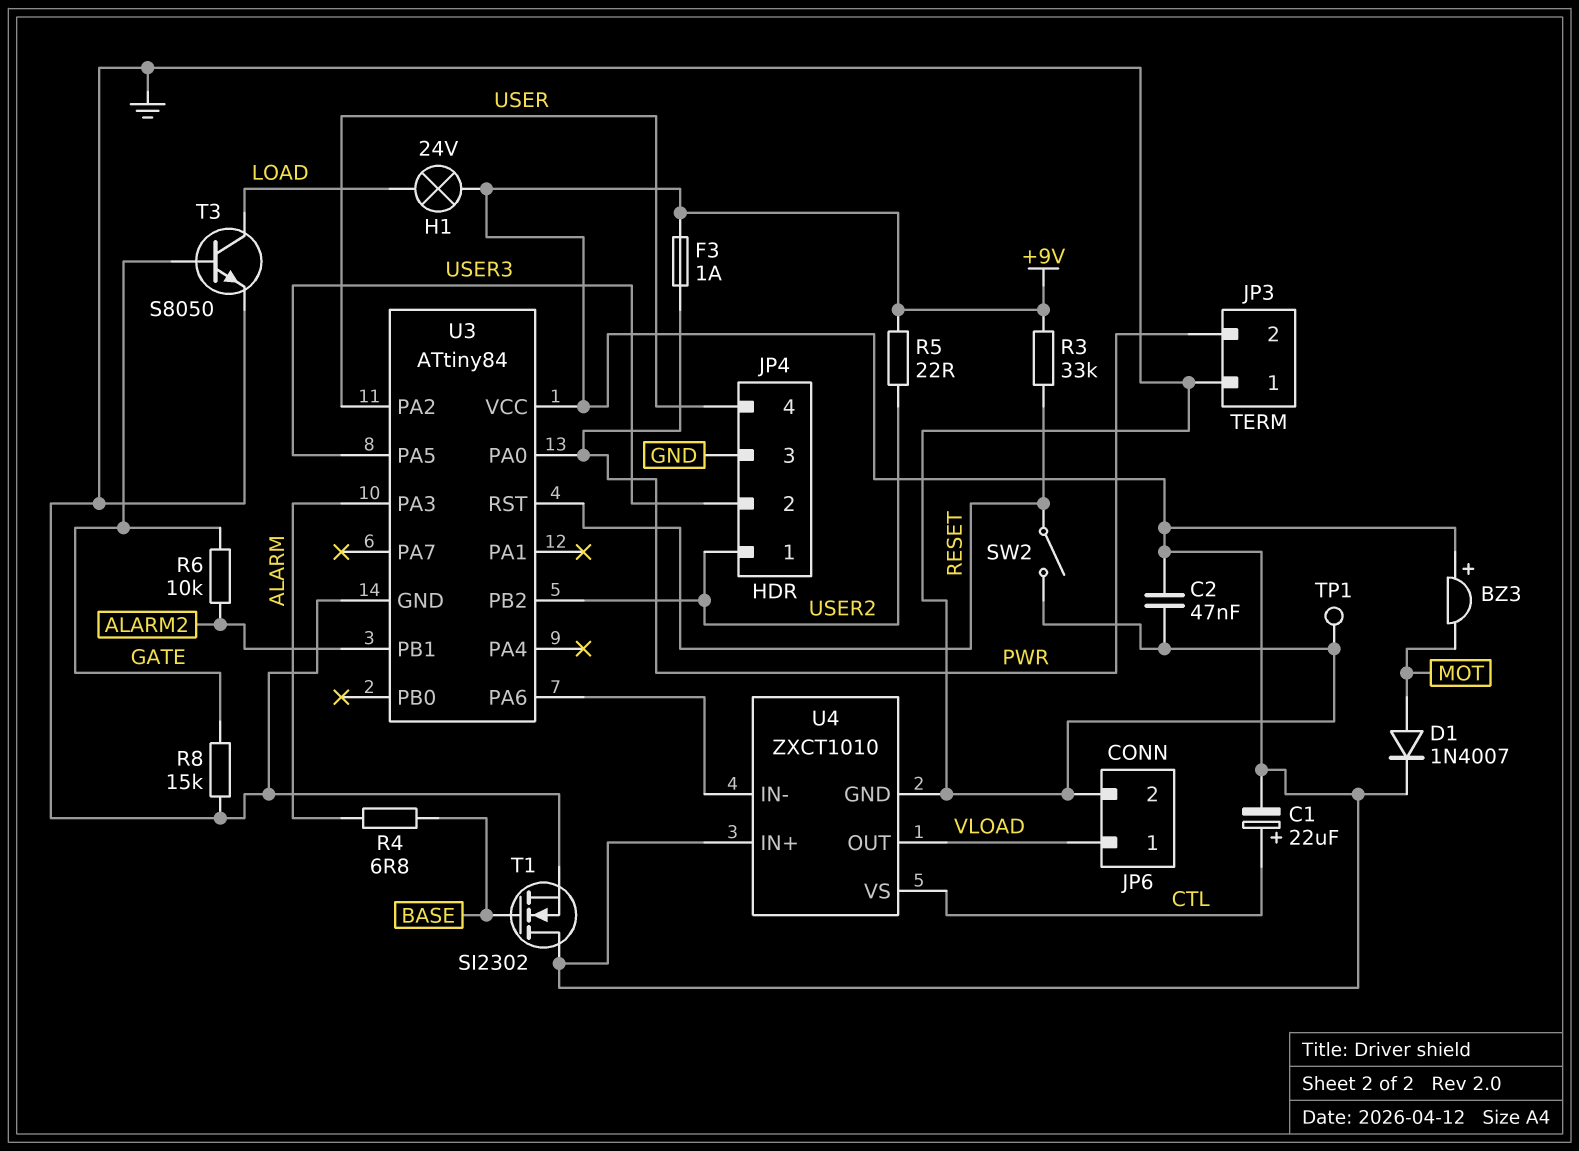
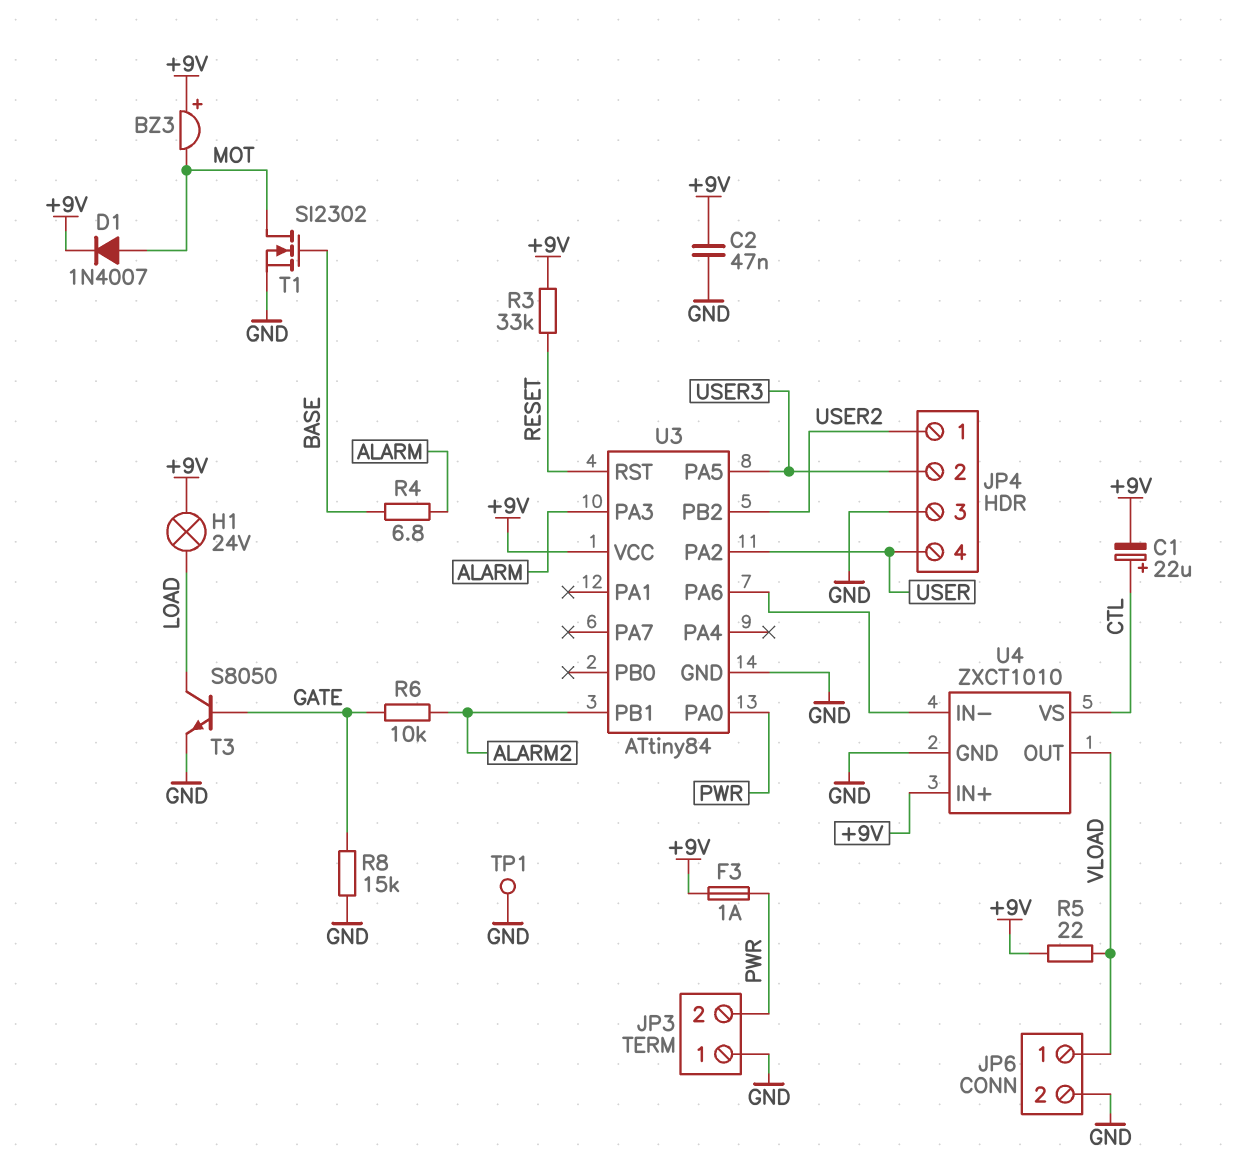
R5: 22 (+9V, USER2) -> 22 (+9V, VLOAD)
SW2: switch (GND, RESET) -> none
T1: NMOS SI2302 (G BASE, D +9V, S GND) -> NMOS SI2302 (G BASE, D MOT, S GND)

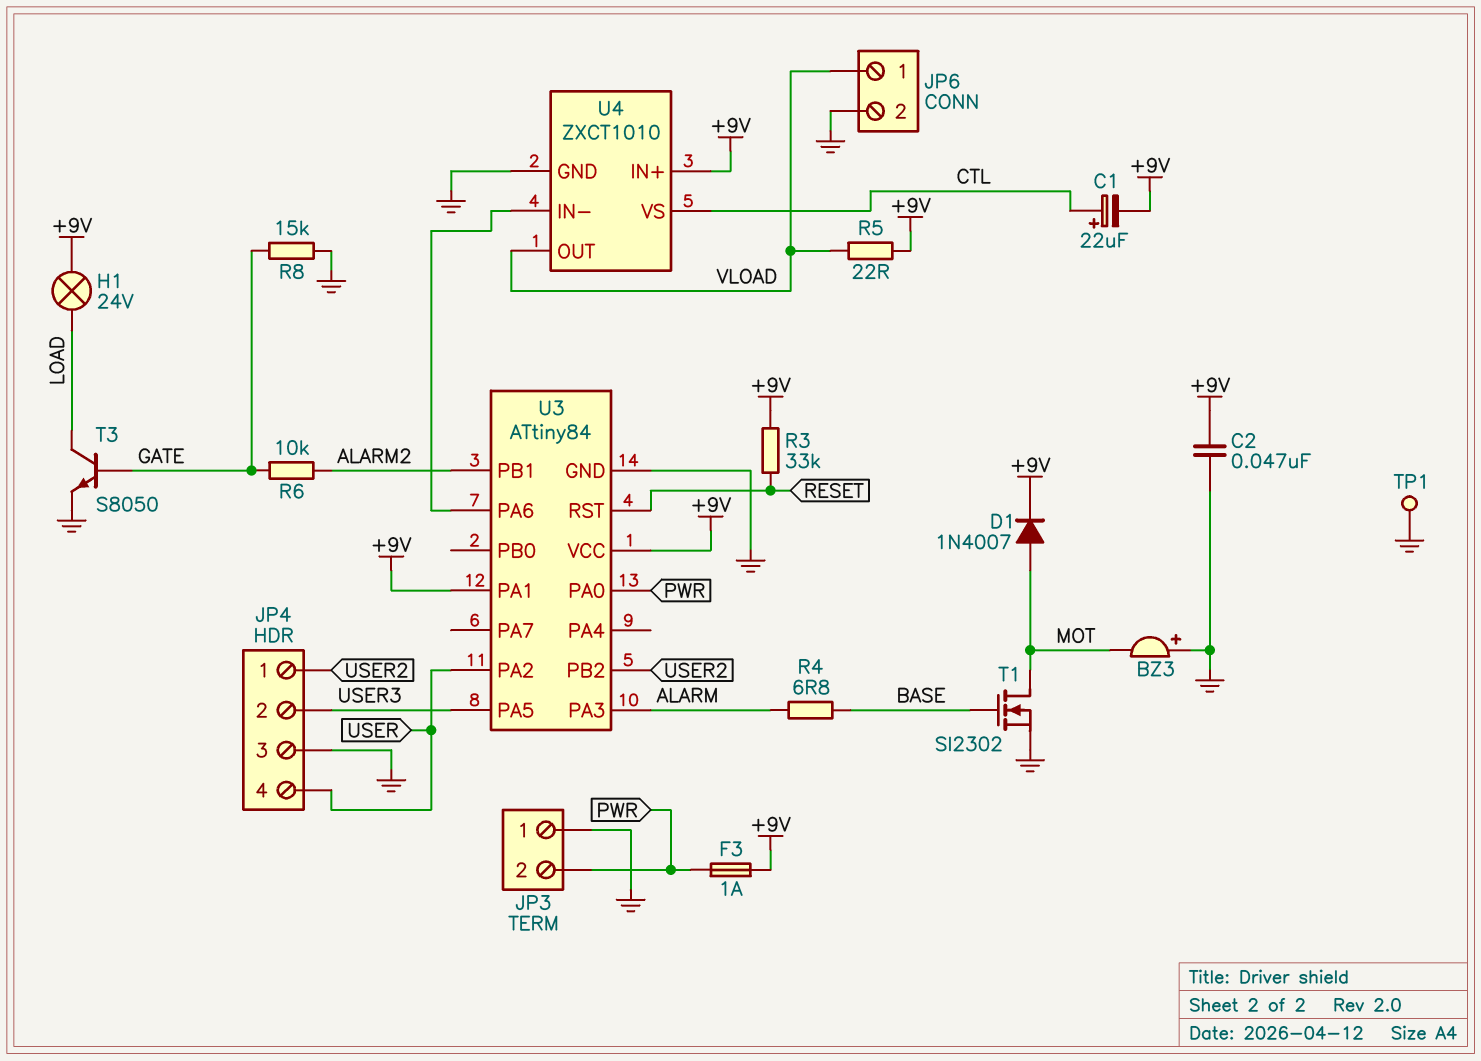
BZ3: buzzer (plus +9V, minus MOT) -> buzzer (plus GND, minus MOT)
U3 pin PA1: none -> +9V

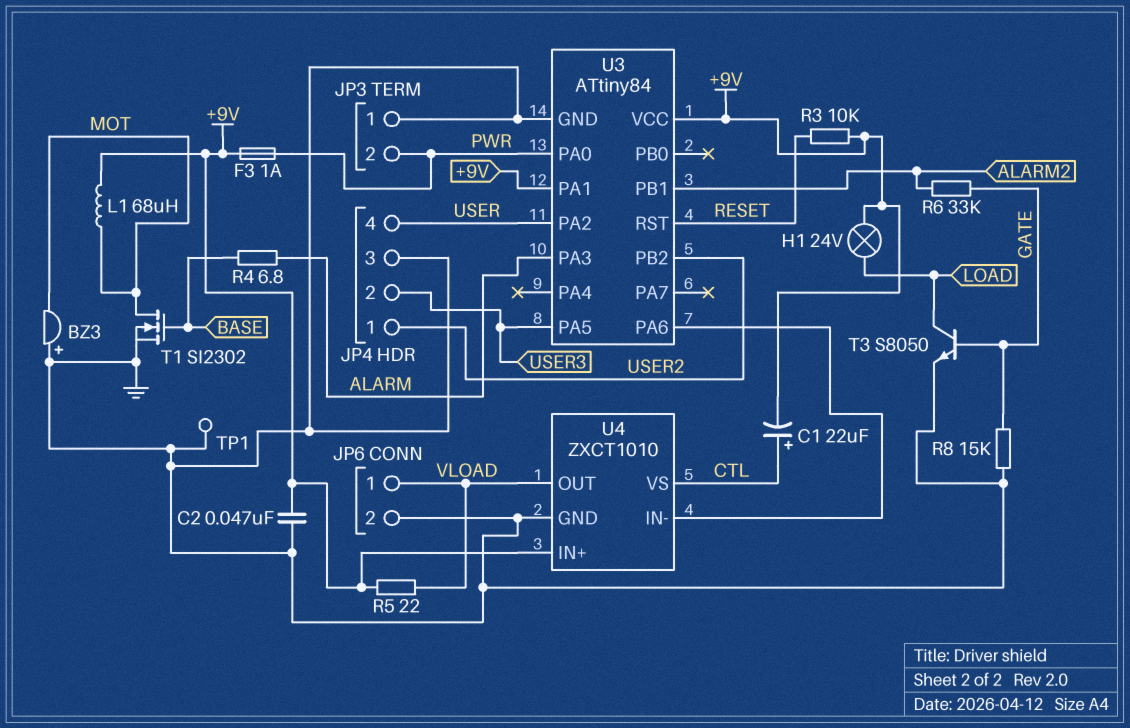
D1: diode 1N4007 (A MOT, K +9V) -> none
L1: none -> 68uH (+9V, MOT)
R3: 33k (+9V, RESET) -> 10k (+9V, RESET)
R6: 10k (ALARM2, GATE) -> 33k (ALARM2, GATE)

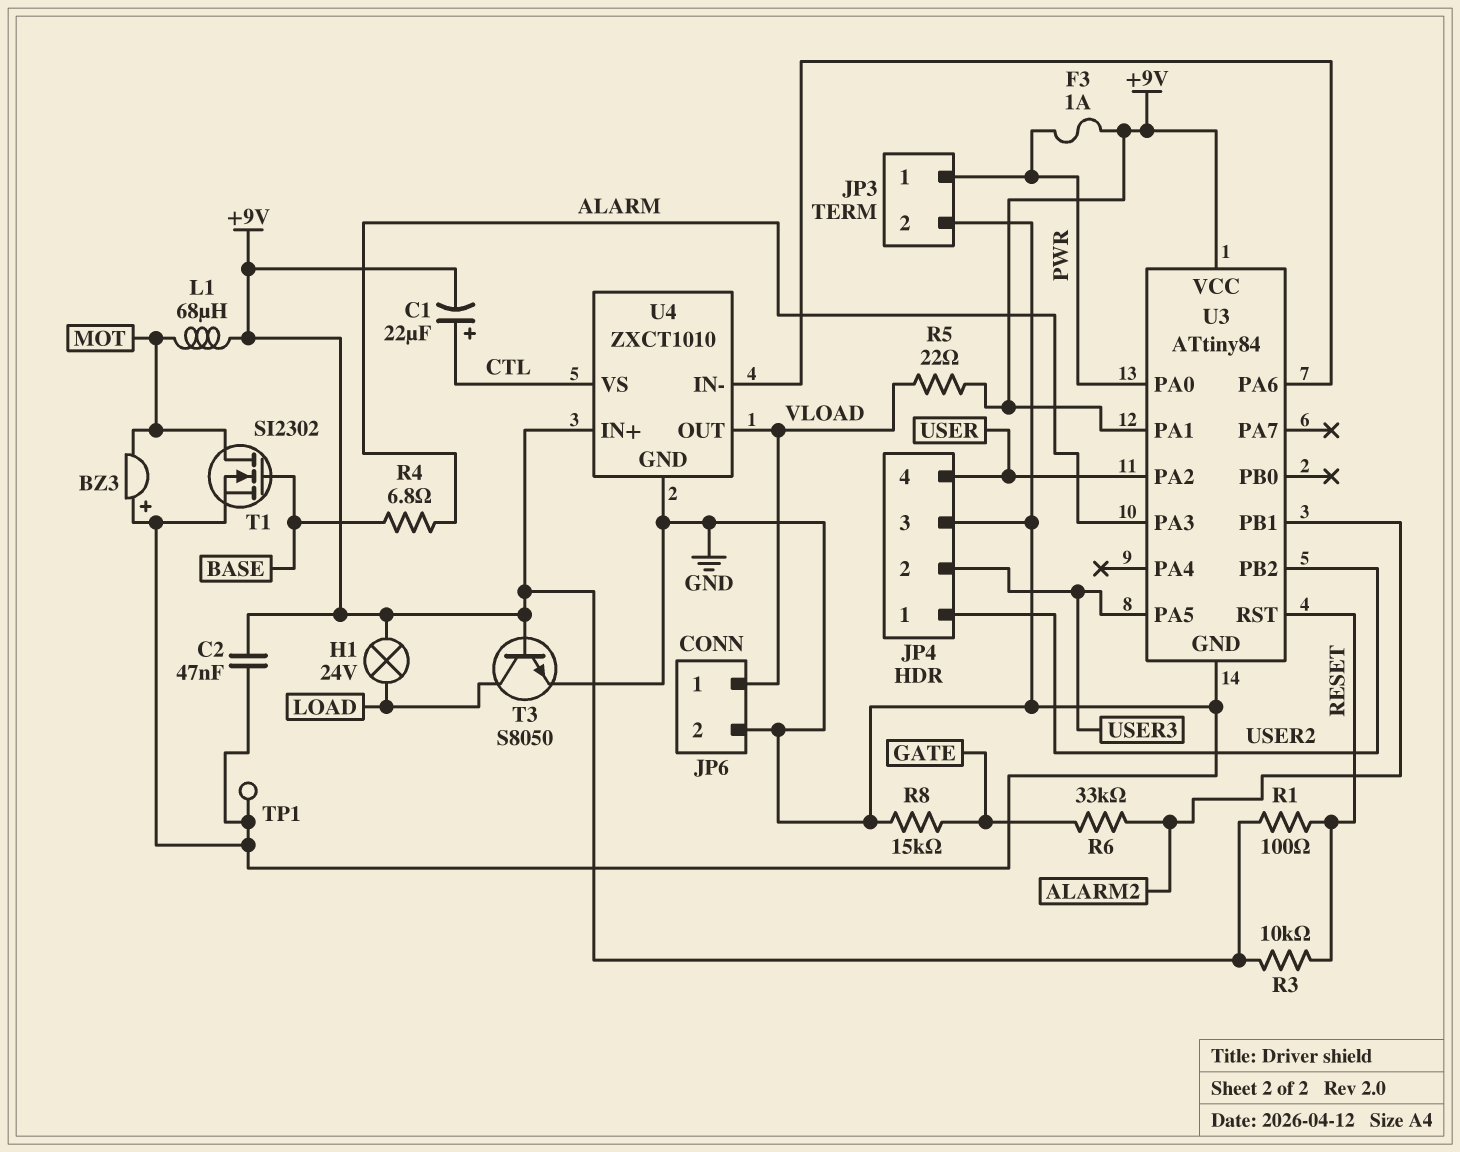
JP3 pin 1: GND -> PWR
JP3 pin 2: PWR -> GND
R1: none -> 100 (+9V, RESET)
T3: NPN S8050 (B GATE, C LOAD, E GND) -> NPN S8050 (B +9V, C LOAD, E GND)

